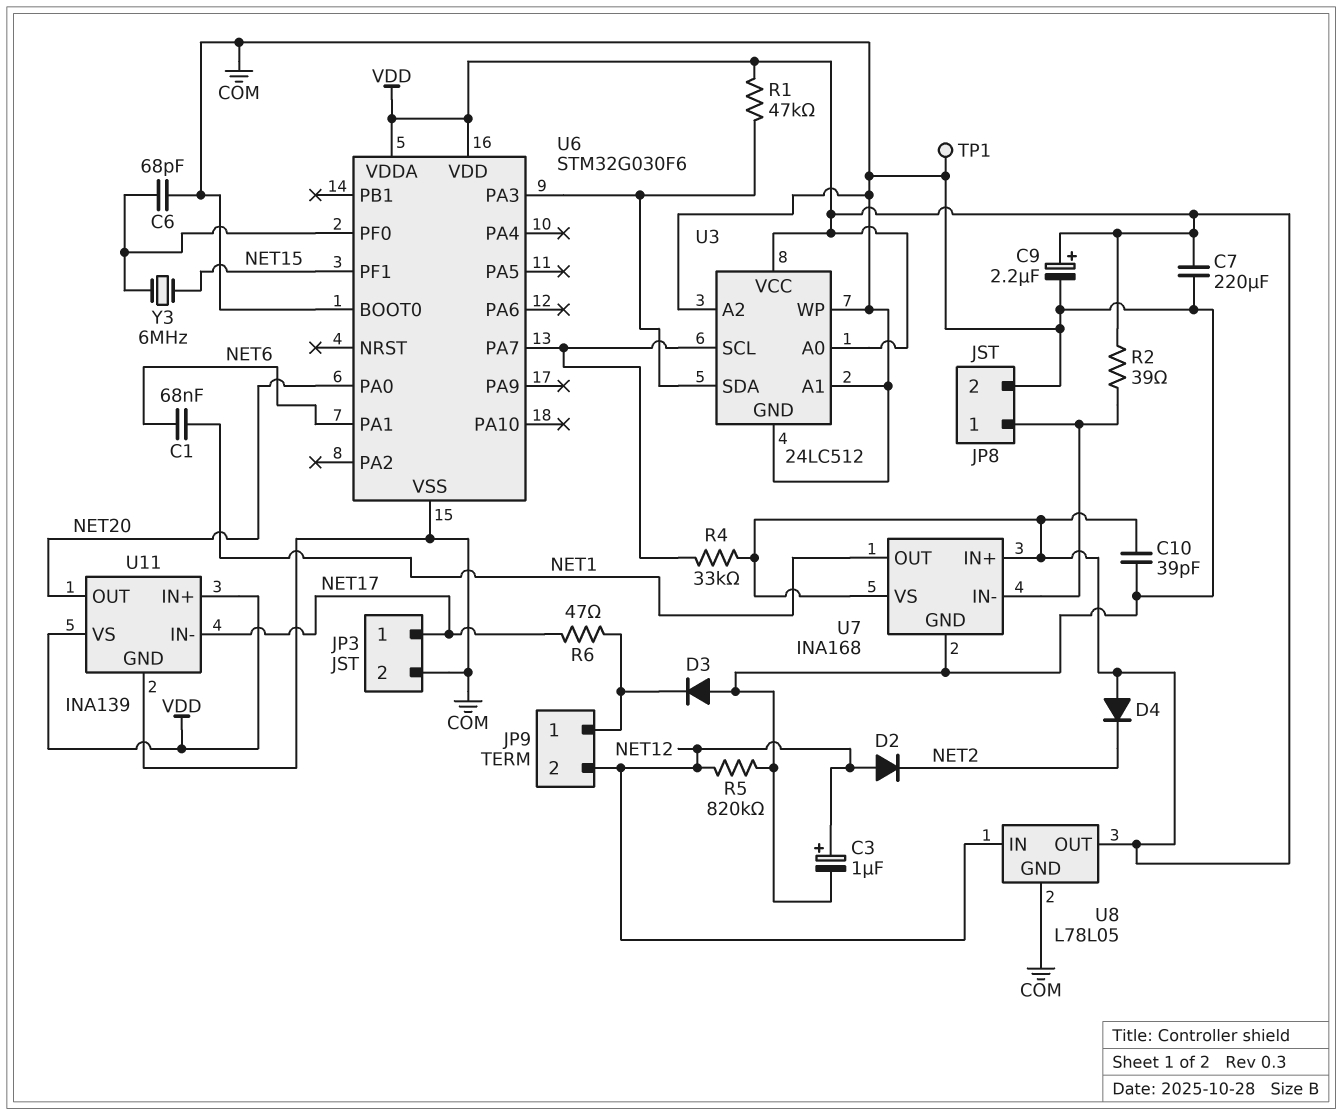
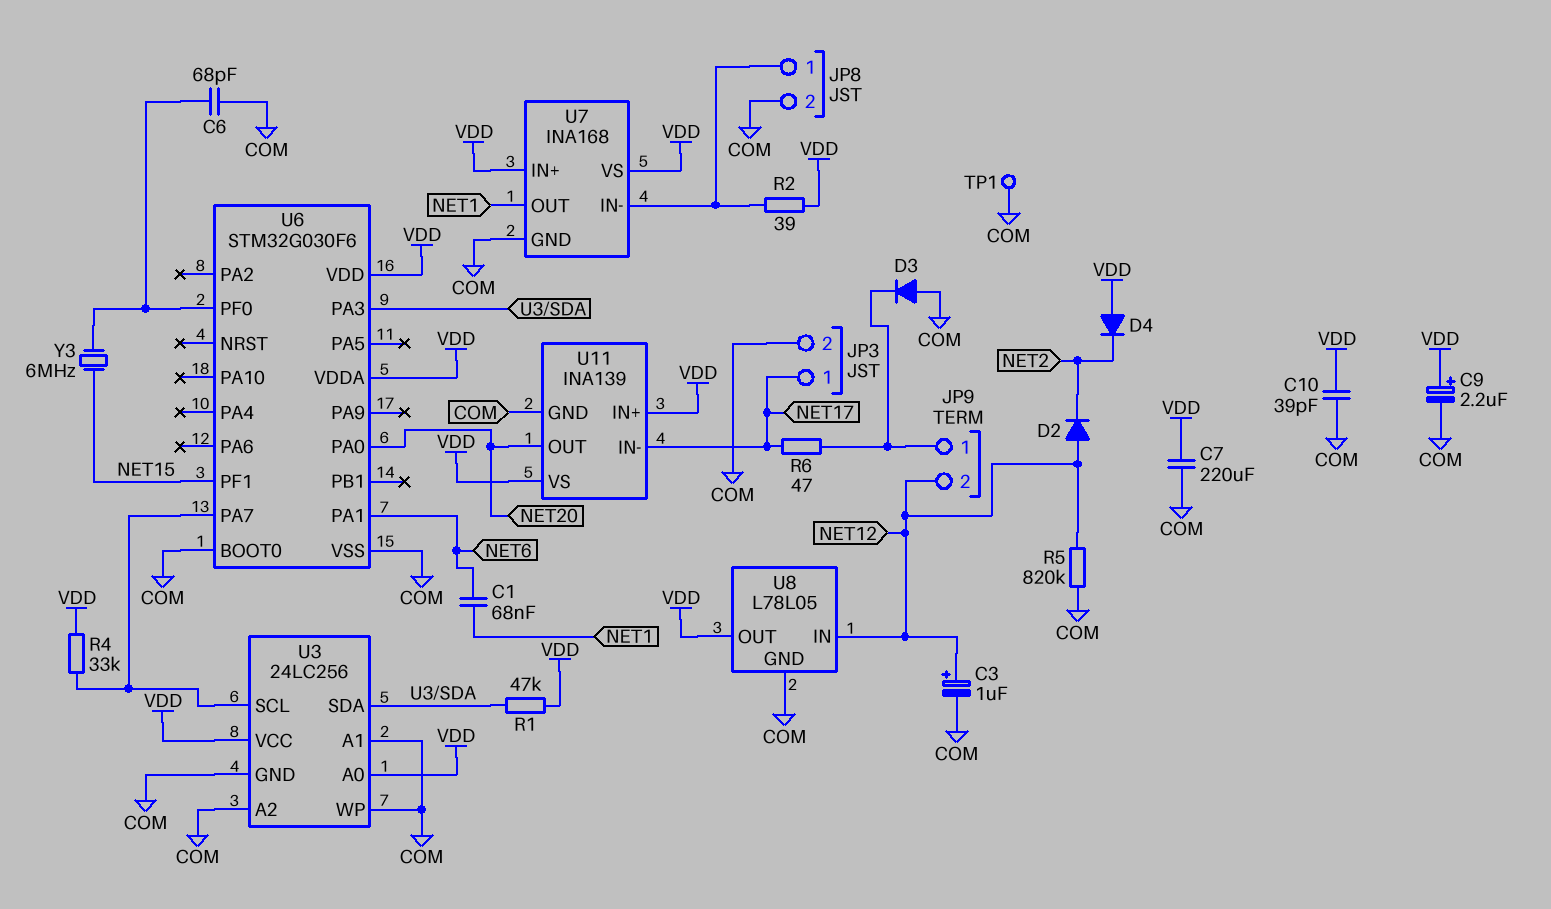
U3: 24LC512 -> 24LC256

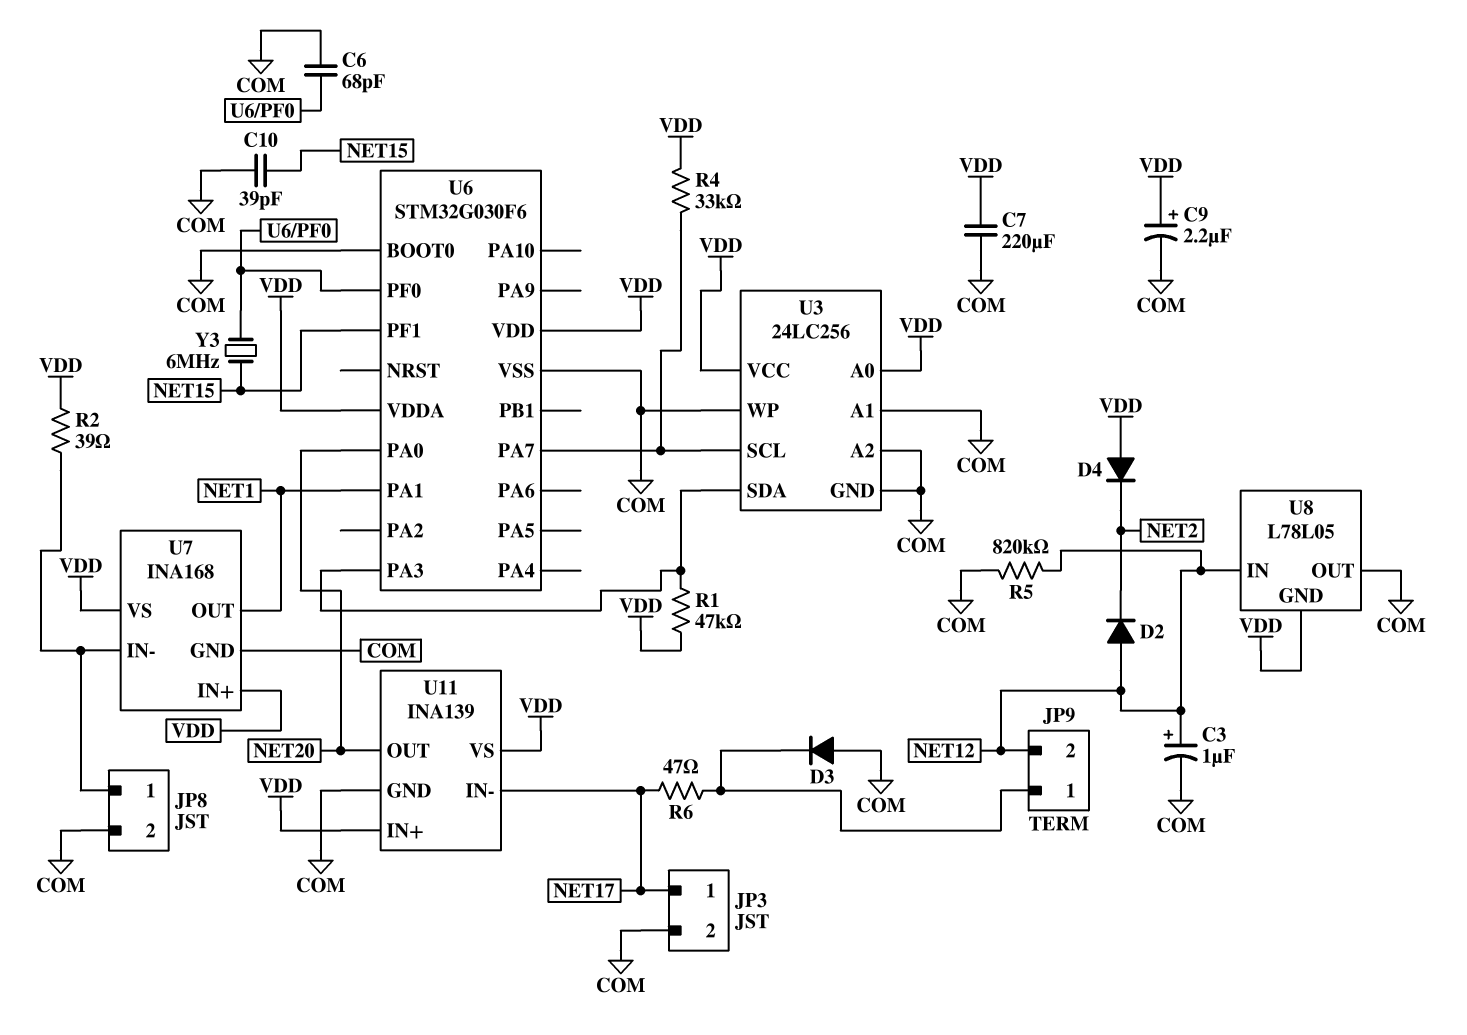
C1: 68nF (NET1, NET6) -> none
C10: 39pF (COM, VDD) -> 39pF (COM, NET15)
TP1: test point (COM) -> none
U6 pin PA1: NET6 -> NET1
U8 pin GND: COM -> VDD
U8 pin OUT: VDD -> COM

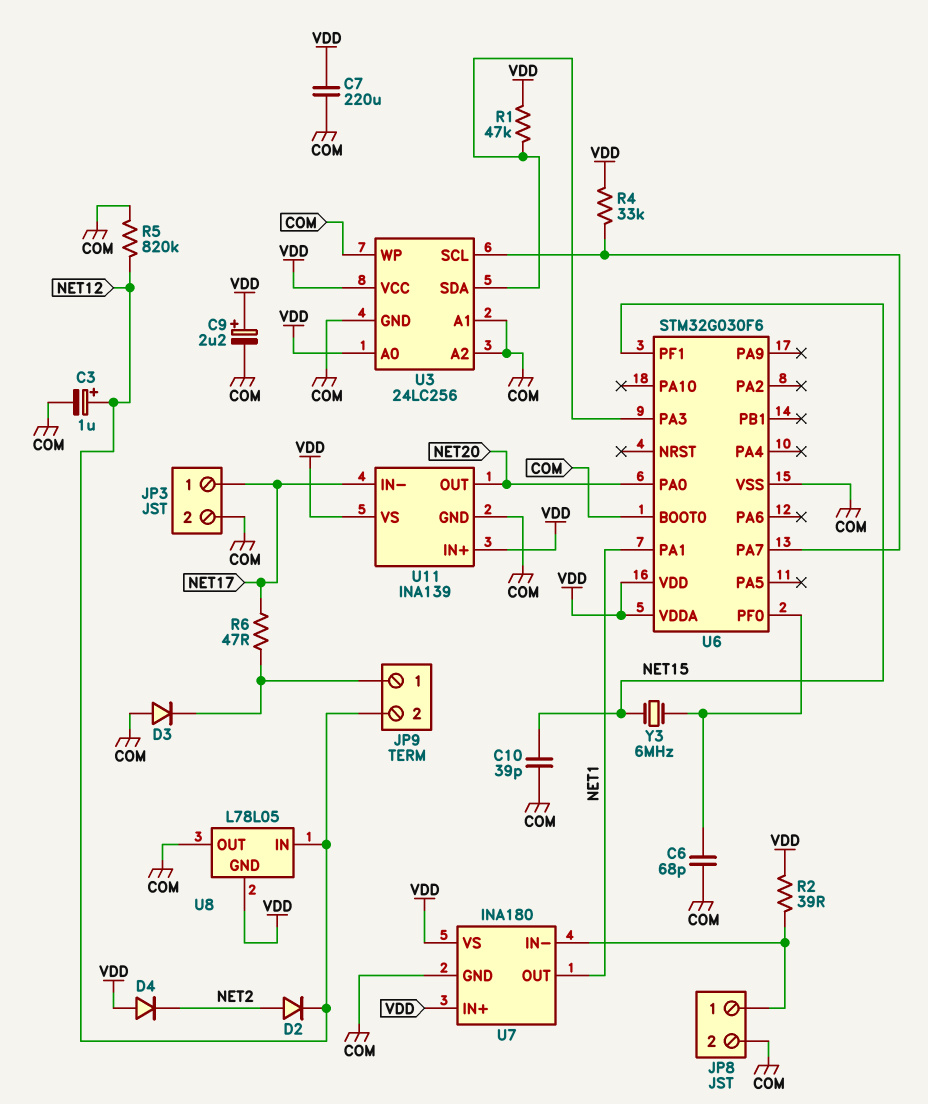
D2: diode (A NET12, K NET2) -> diode (A NET2, K NET12)
U7: INA168 -> INA180

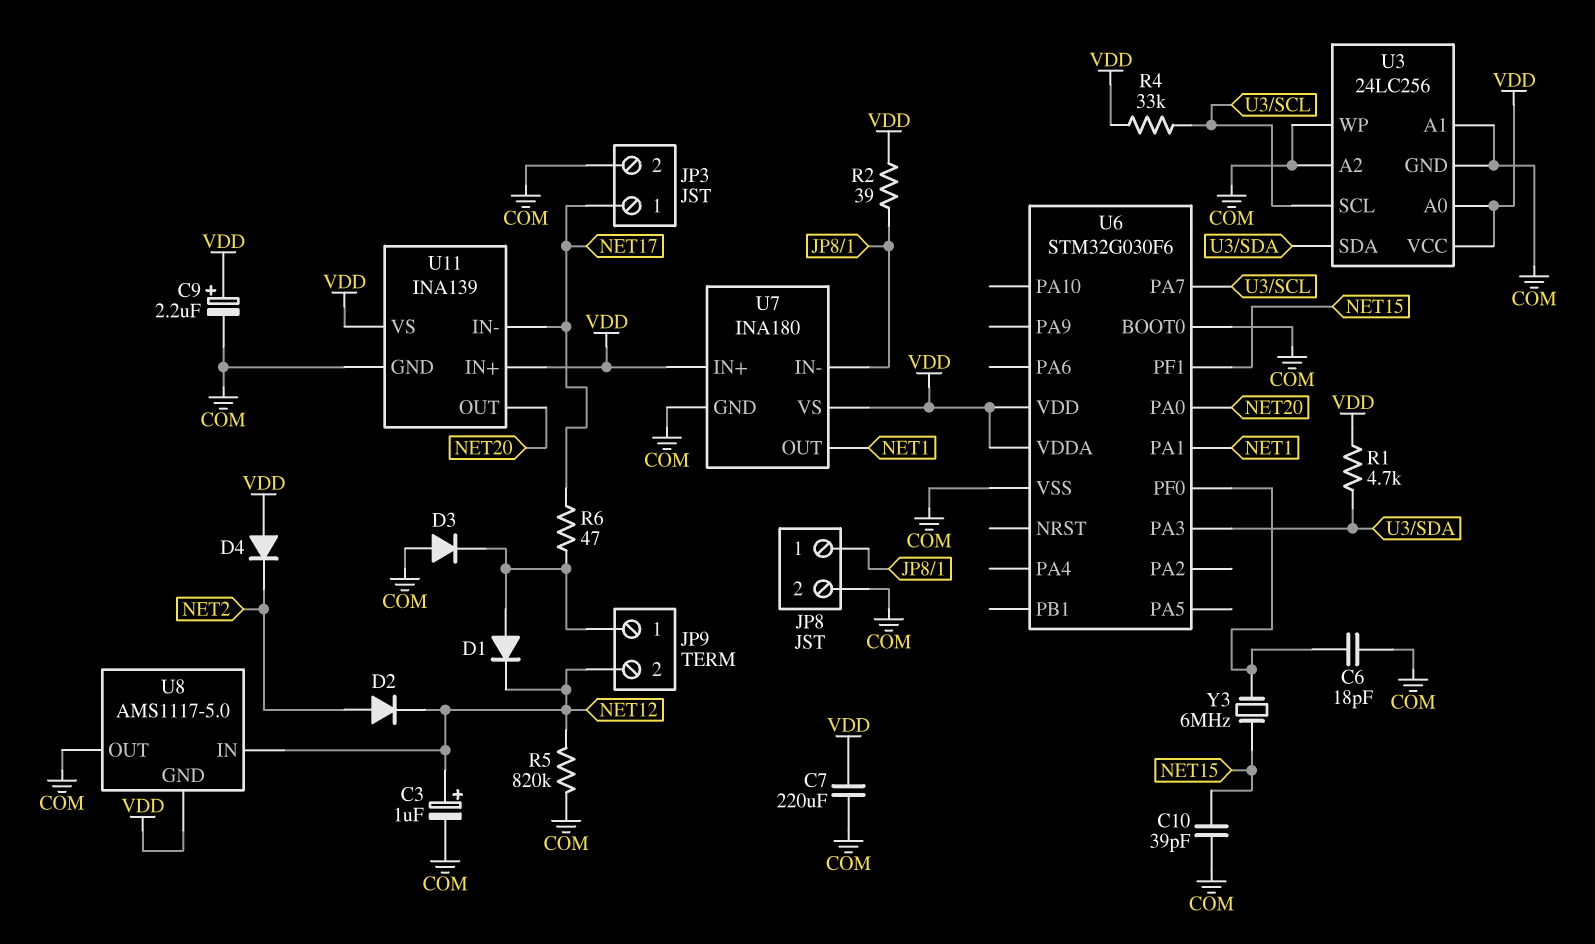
C6: 68pF (COM, U6/PF0) -> 18pF (COM, U6/PF0)
D1: none -> diode (A JP9/1, K NET12)
R1: 47k (U3/SDA, VDD) -> 4.7k (U3/SDA, VDD)
U8: L78L05 -> AMS1117-5.0

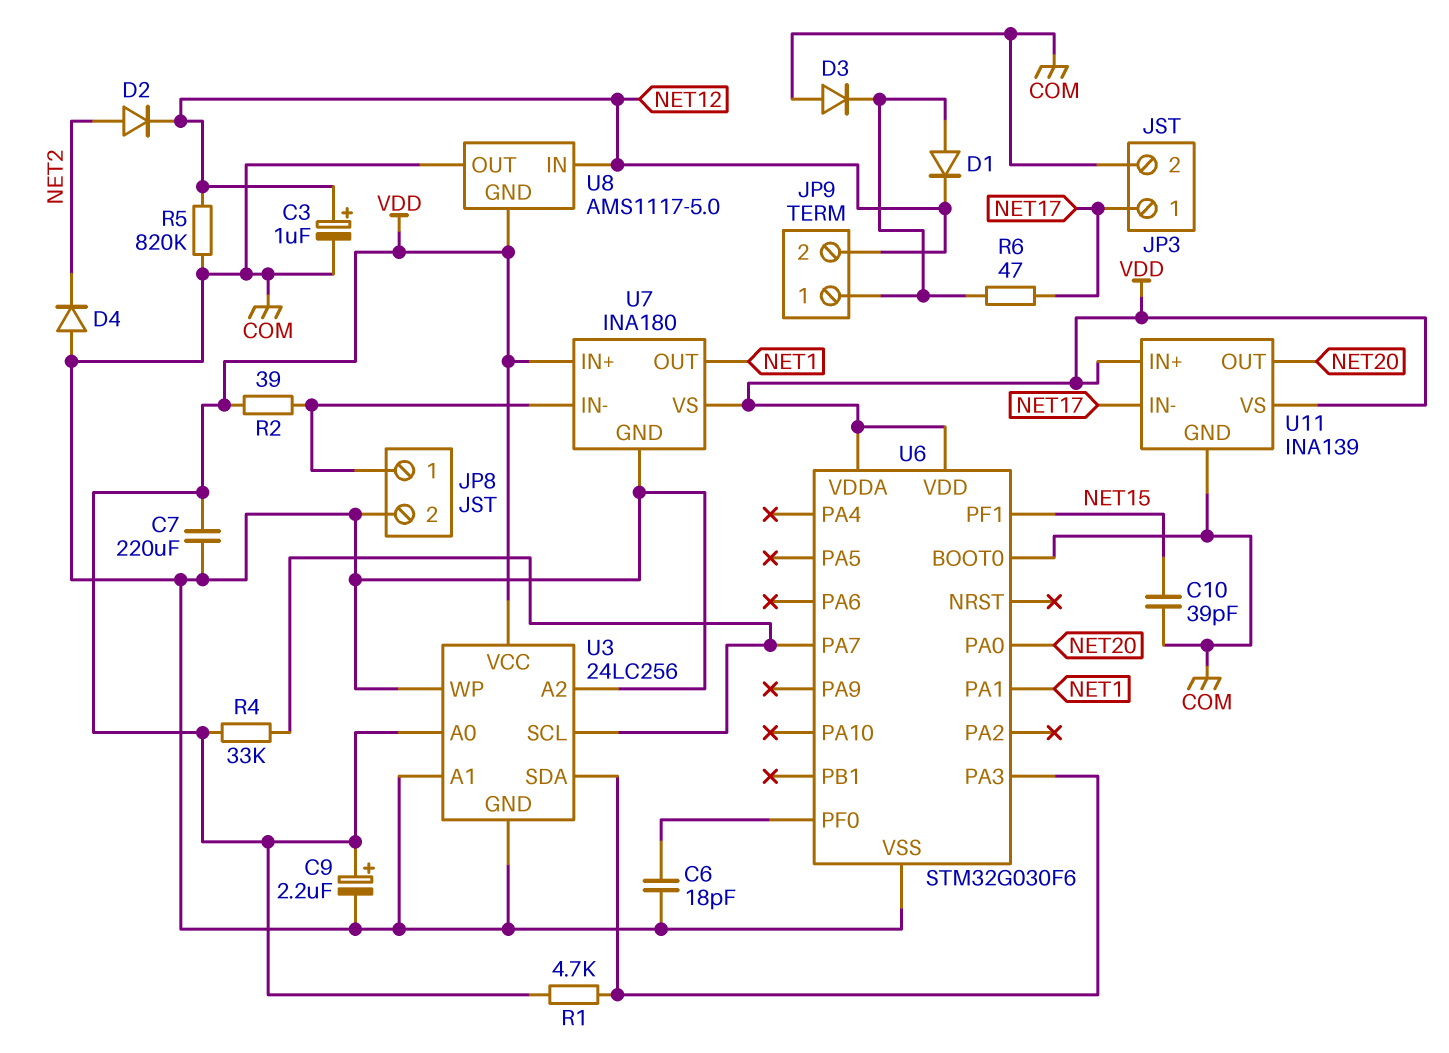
D4: diode (A VDD, K NET2) -> diode (A COM, K NET2)
Y3: 6MHz (NET15, U6/PF0) -> none

